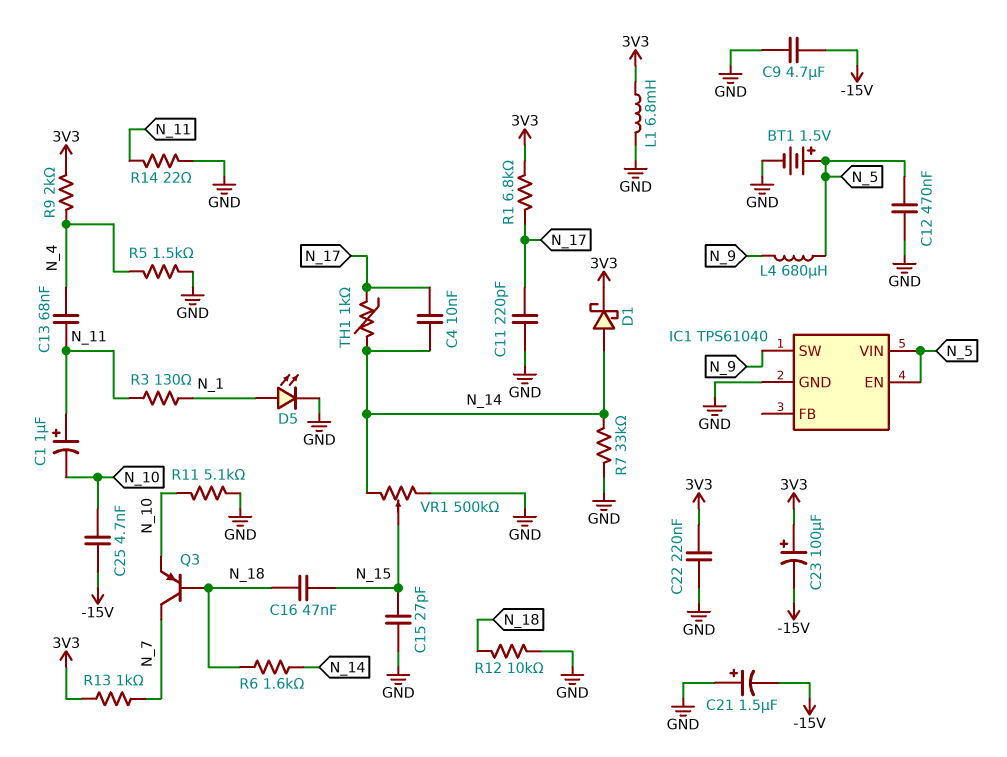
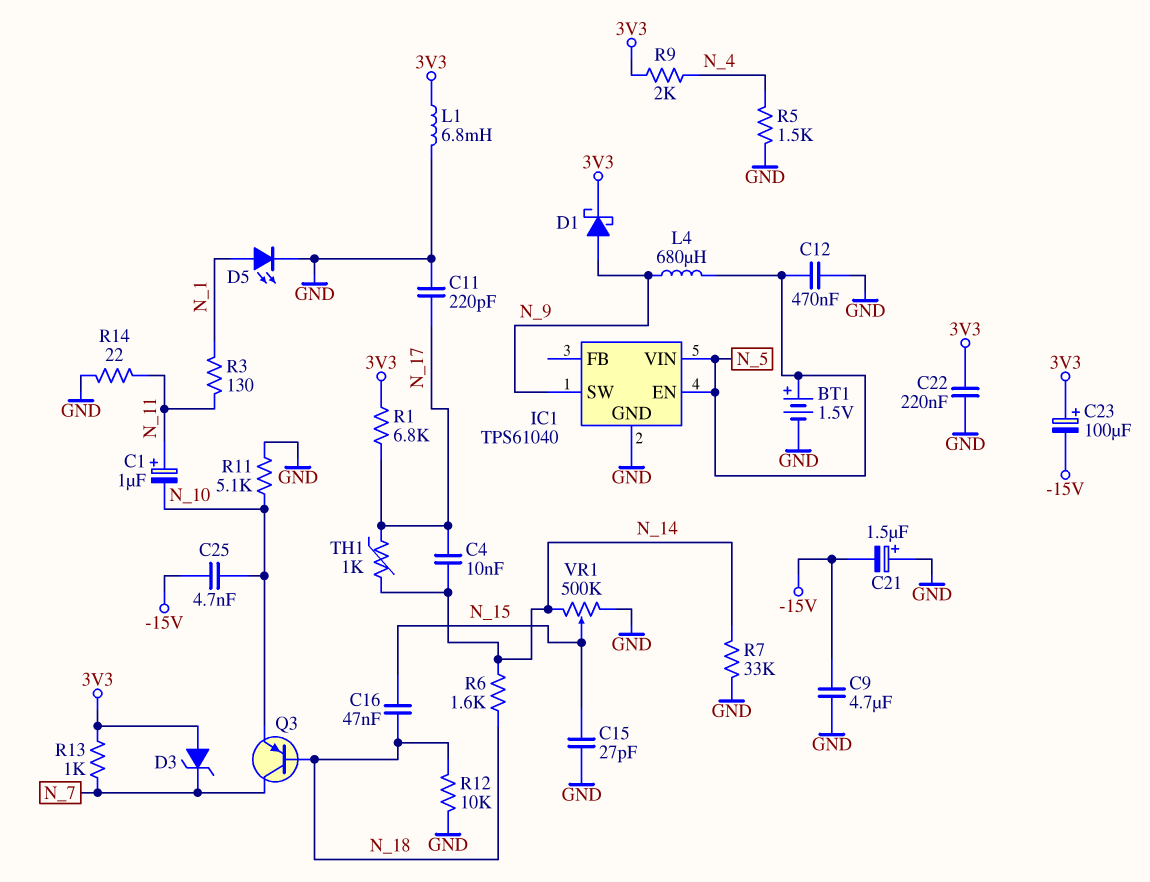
C13: 68nF (N_4, N_11) -> none
D1: schottky (A N_14, K 3V3) -> schottky (A N_9, K 3V3)
D3: none -> zener (A 3V3, K N_7)

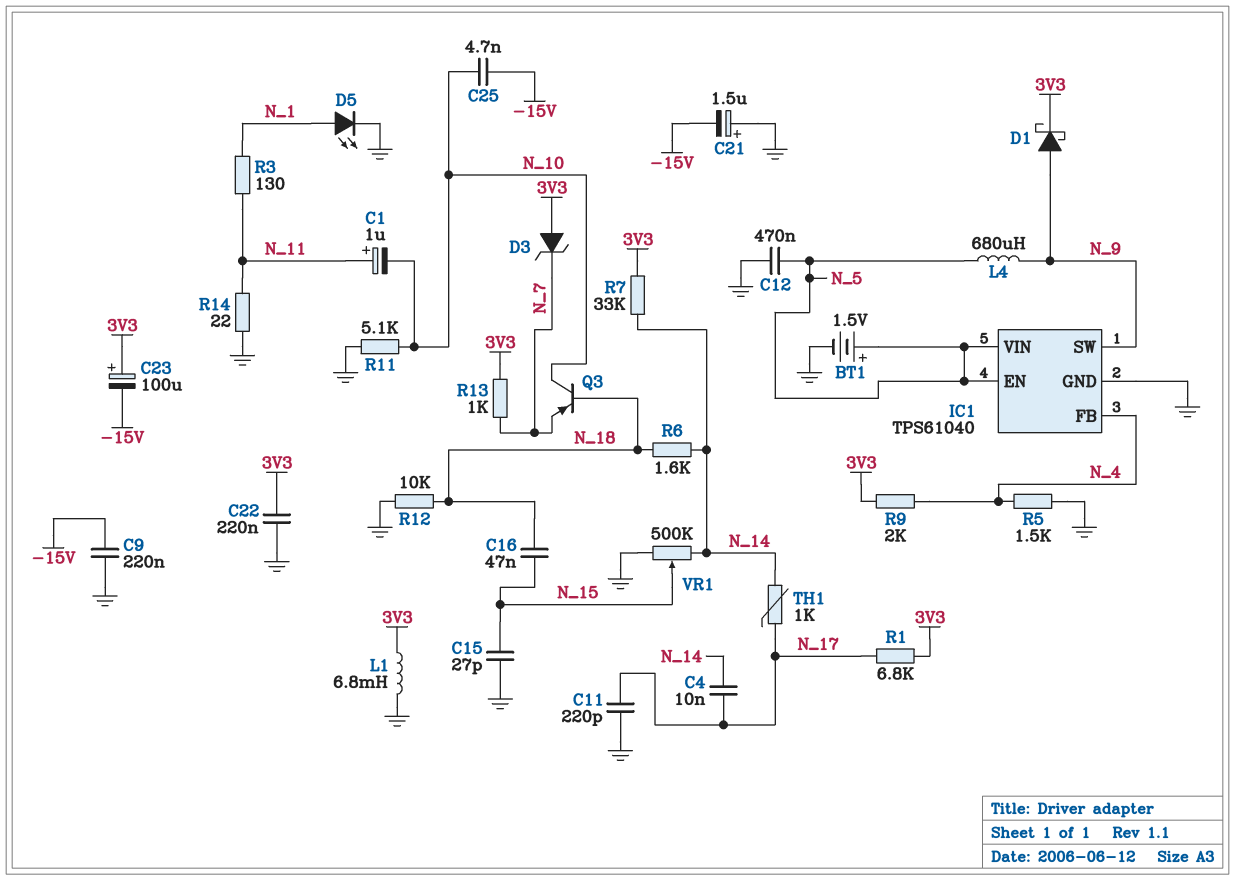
C9: 4.7uF (-15V, GND) -> 220nF (-15V, GND)
IC1 pin FB: none -> N_4
Q3: PNP (B N_18, C N_7, E N_10) -> PNP (B N_18, C N_10, E N_7)
R7: 33k (GND, N_14) -> 33k (3V3, N_14)

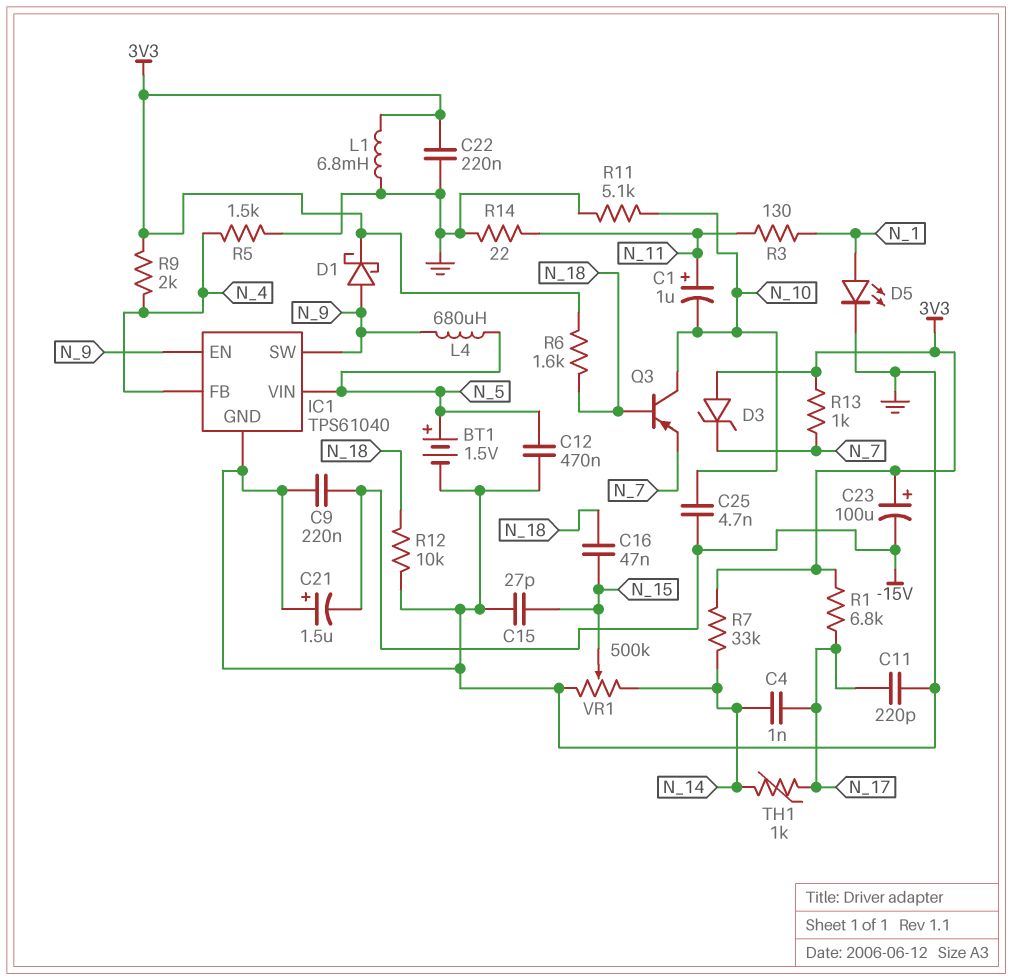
C4: 10nF (N_14, N_17) -> 1nF (N_14, N_17)
IC1 pin EN: N_5 -> N_9
R6: 1.6k (N_14, N_18) -> 1.6k (3V3, N_18)

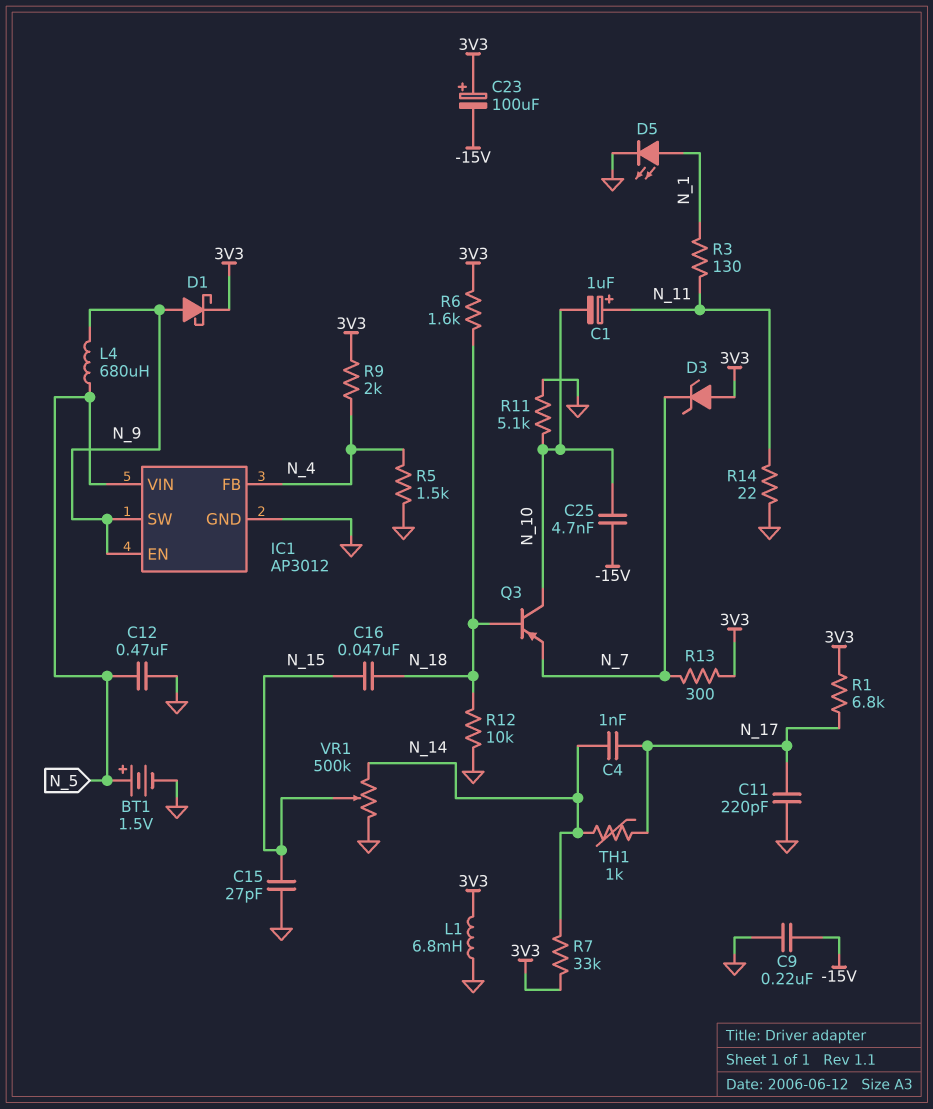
C21: 1.5uF (plus GND, minus -15V) -> none
C22: 220nF (3V3, GND) -> none
IC1: TPS61040 -> AP3012
R13: 1k (3V3, N_7) -> 300 (3V3, N_7)

